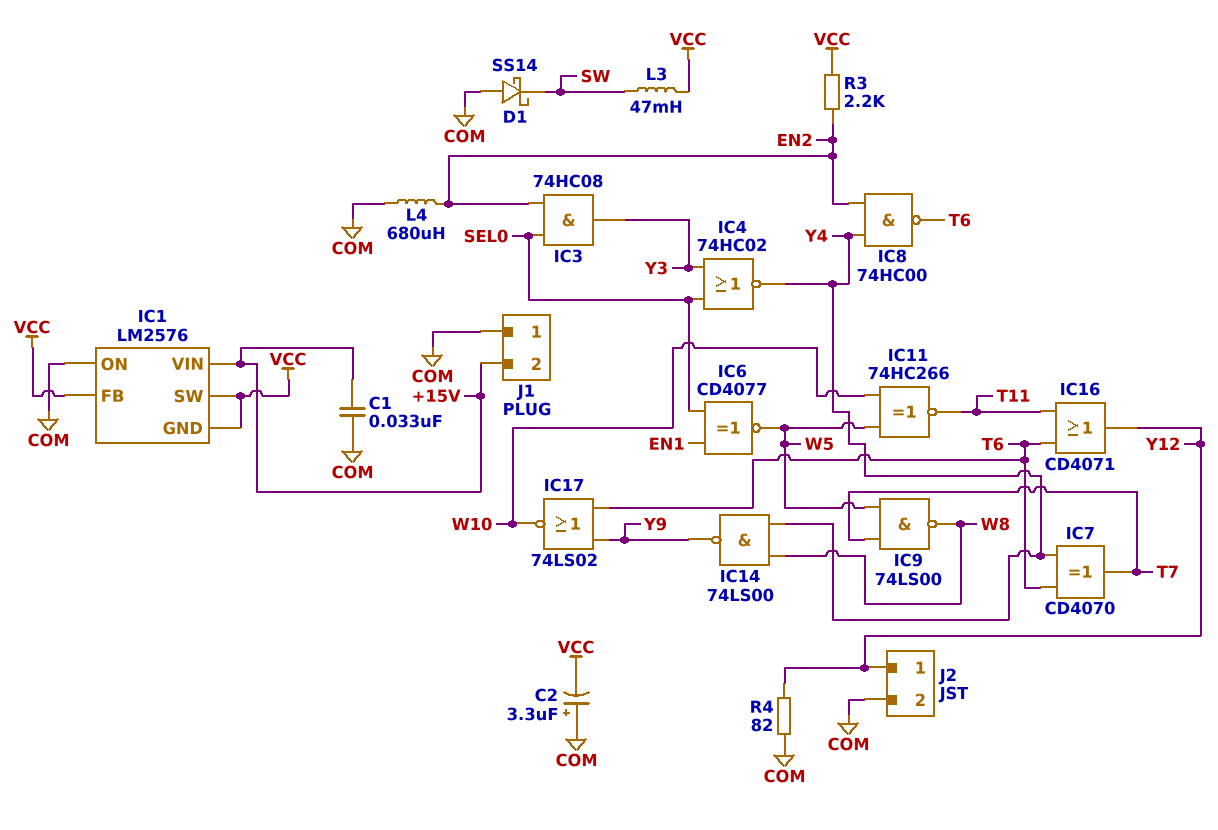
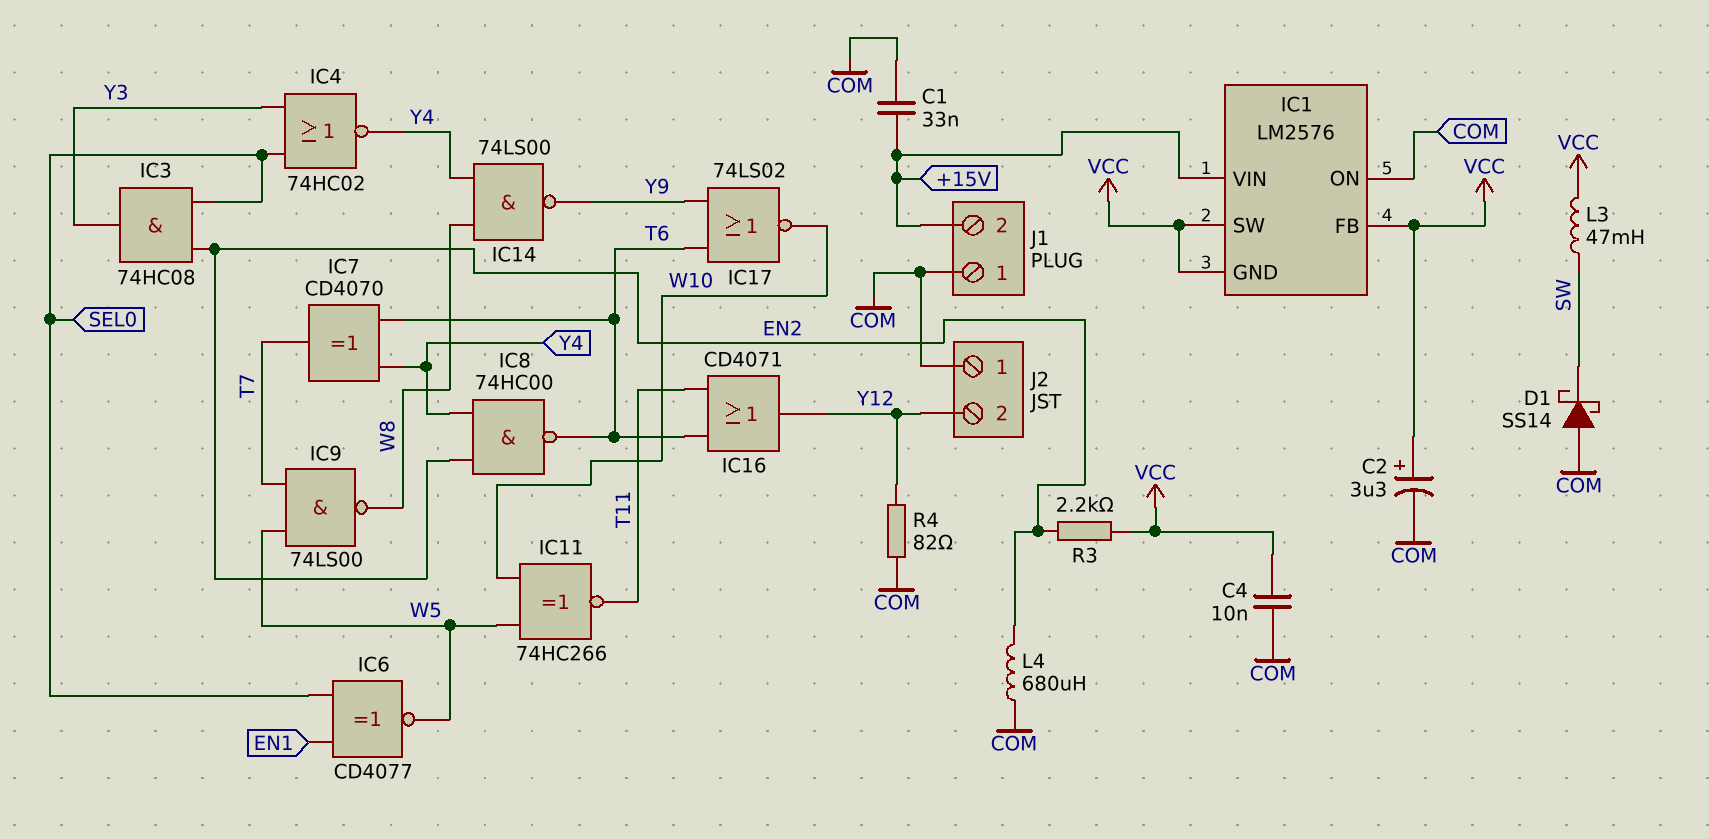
C2: 3.3uF (plus COM, minus VCC) -> 3.3uF (plus VCC, minus COM)
C4: none -> 10nF (COM, VCC)
J2 pin 1: Y12 -> COM
J2 pin 2: COM -> Y12

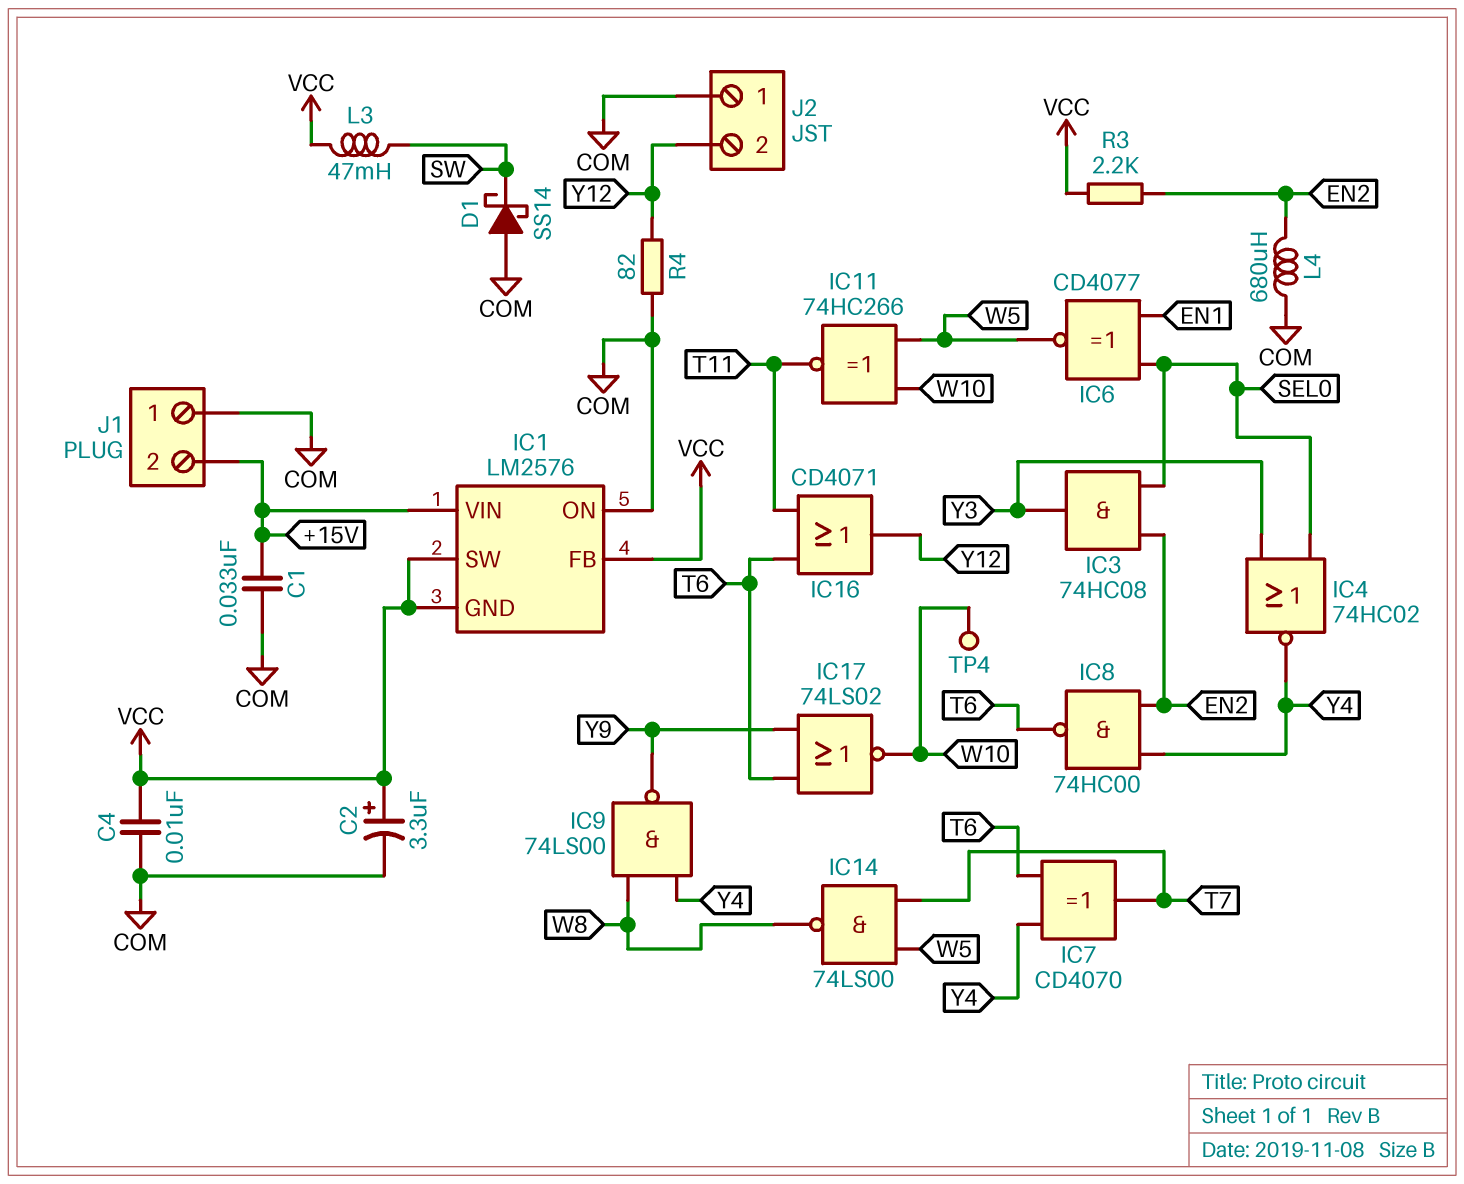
IC9: NAND 74LS00 (in T7, in W5, out W8) -> NAND 74LS00 (in W8, in Y4, out Y9)
IC14: NAND 74LS00 (in W8, in Y4, out Y9) -> NAND 74LS00 (in T7, in W5, out W8)
TP4: none -> test point (W10)

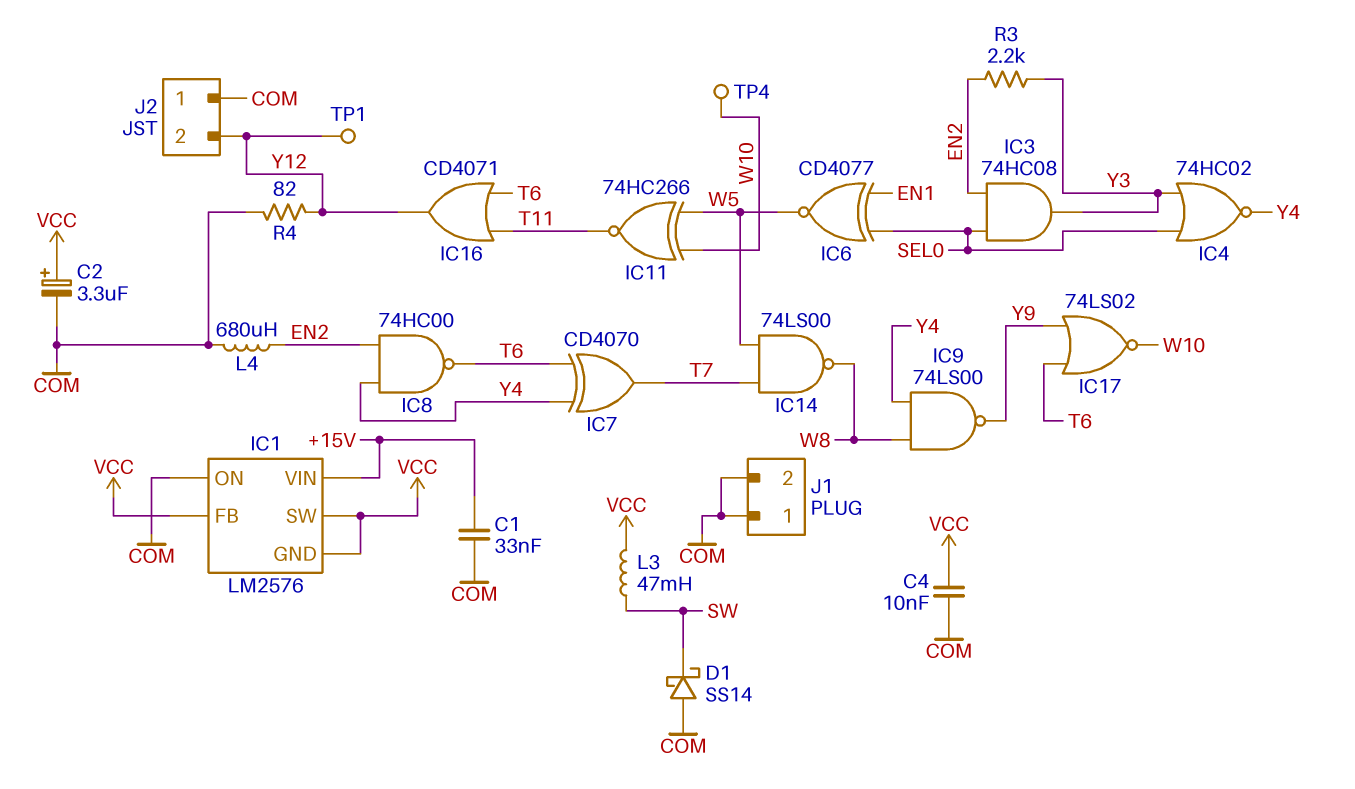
J1 pin 2: +15V -> COM
R3: 2.2k (EN2, VCC) -> 2.2k (EN2, Y3)
TP1: none -> test point (Y12)

